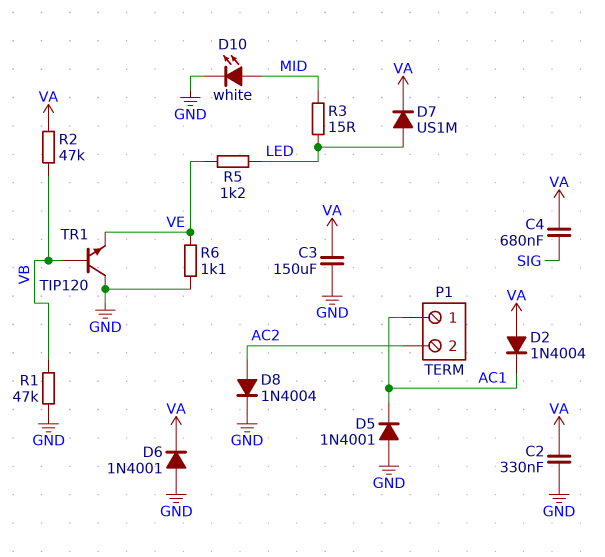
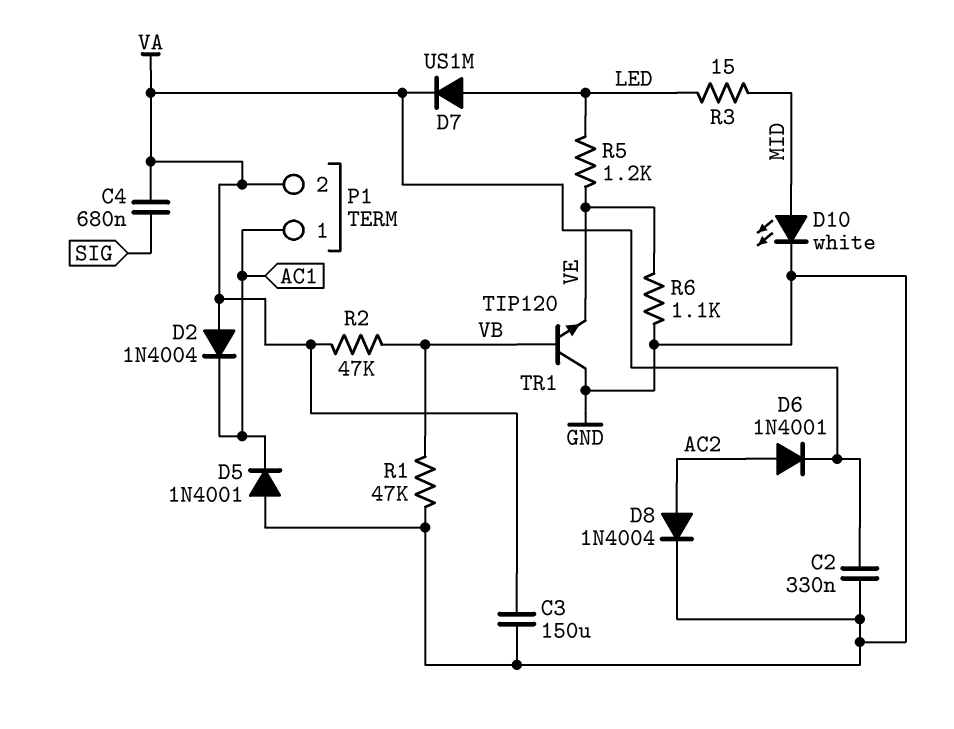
D6: diode 1N4001 (A GND, K VA) -> diode 1N4001 (A AC2, K VA)
P1 pin 2: AC2 -> VA

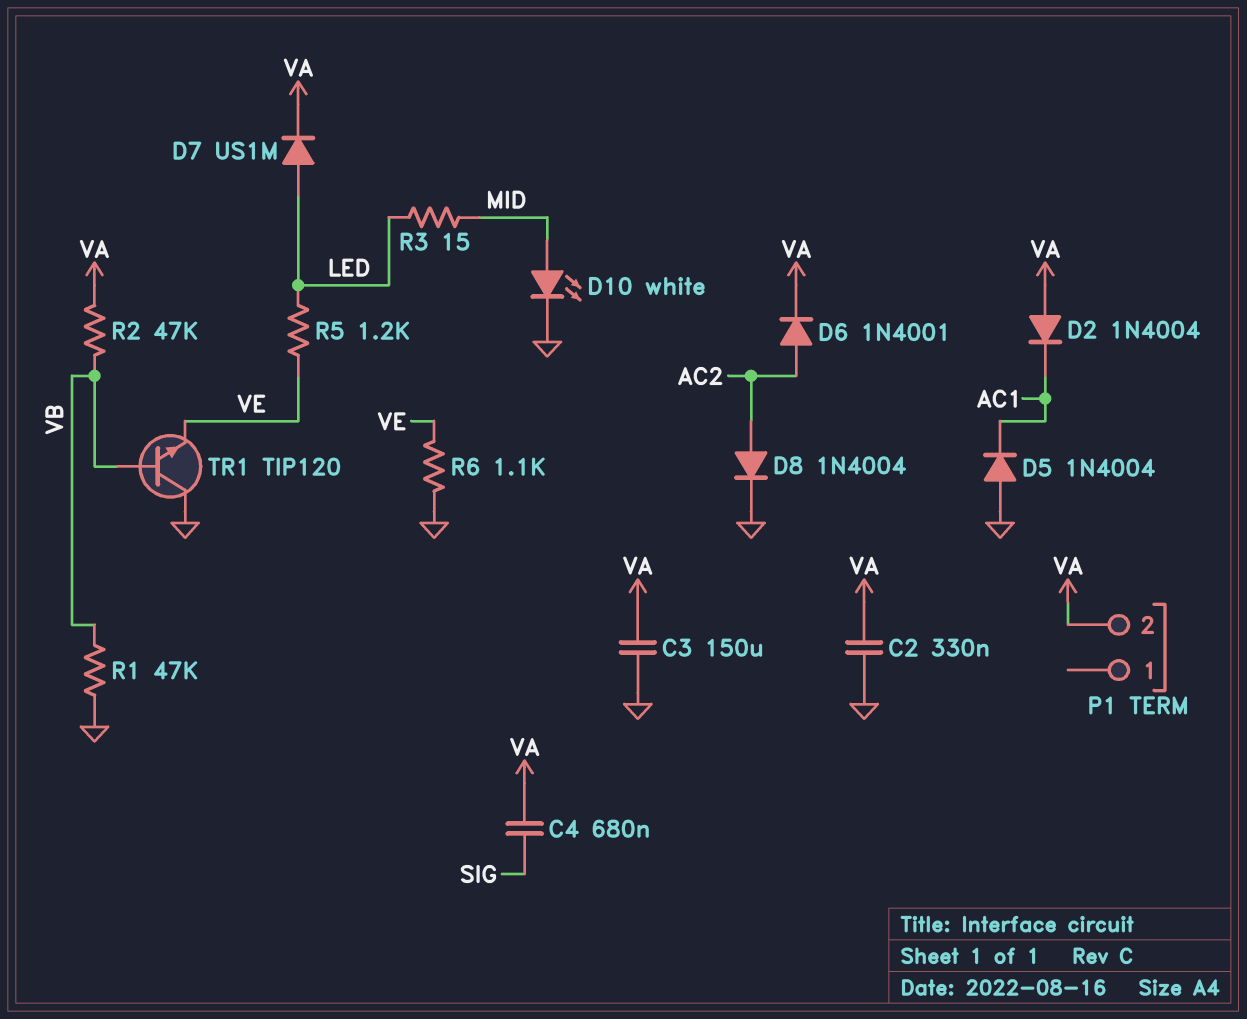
D5: diode 1N4001 (A GND, K AC1) -> diode 1N4004 (A GND, K AC1)
P1 pin 1: AC1 -> none

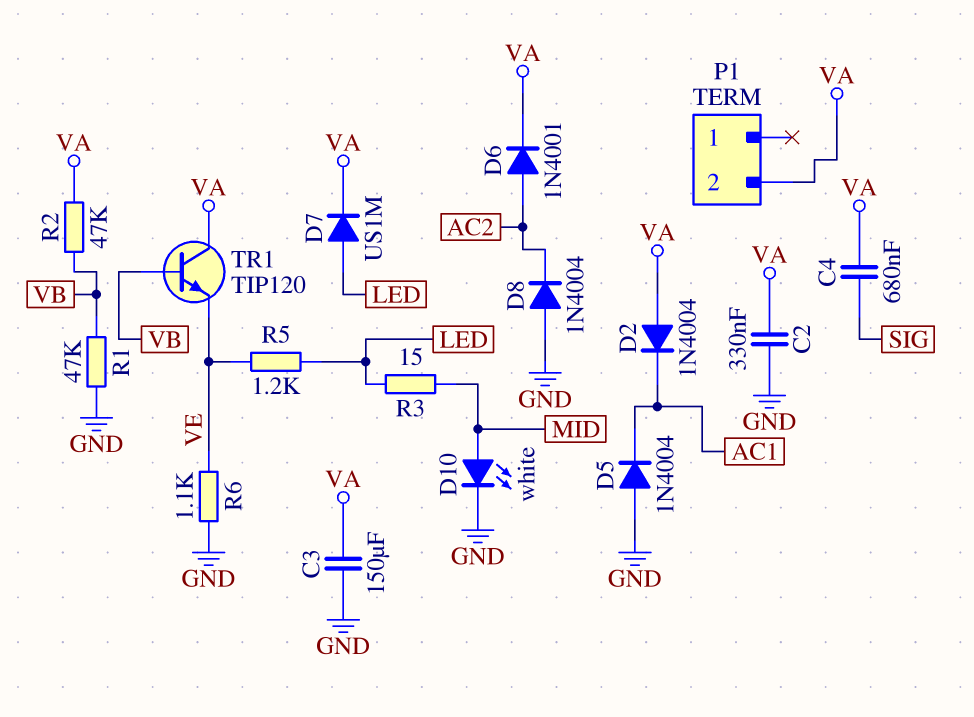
D8: diode 1N4004 (A AC2, K GND) -> diode 1N4004 (A GND, K AC2)
TR1: NPN TIP120 (B VB, C GND, E VE) -> NPN TIP120 (B VB, C VA, E VE)

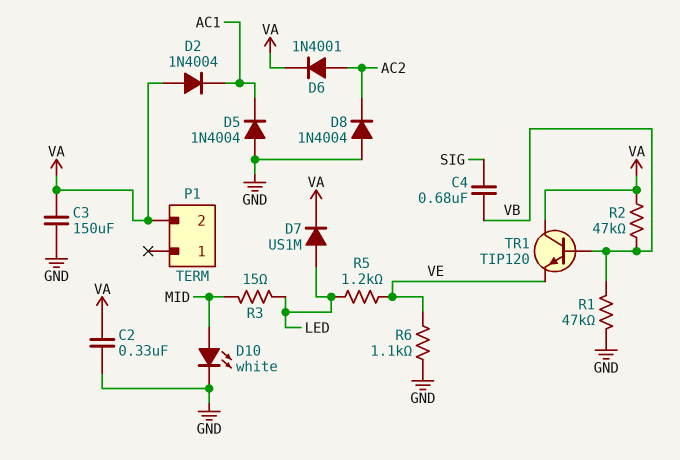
C4: 680nF (SIG, VA) -> 680nF (SIG, VB)

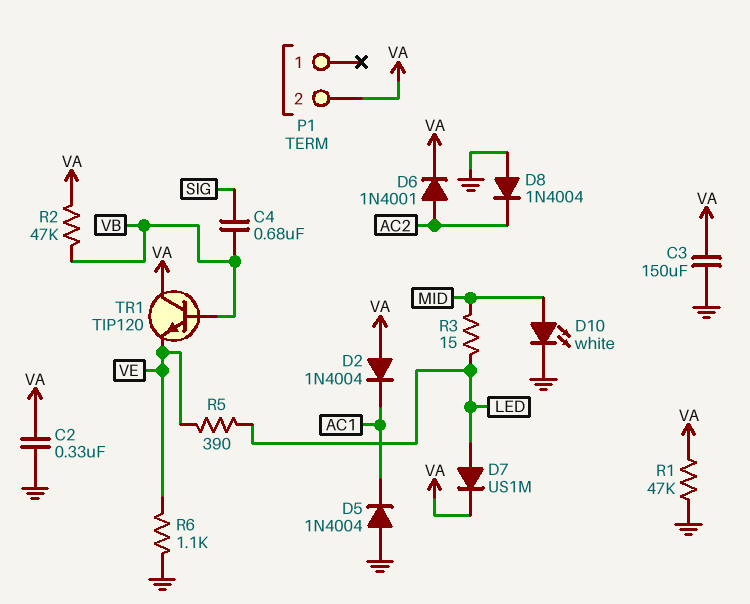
R1: 47k (GND, VB) -> 47k (GND, VA)
R5: 1.2k (LED, VE) -> 390 (LED, VE)

